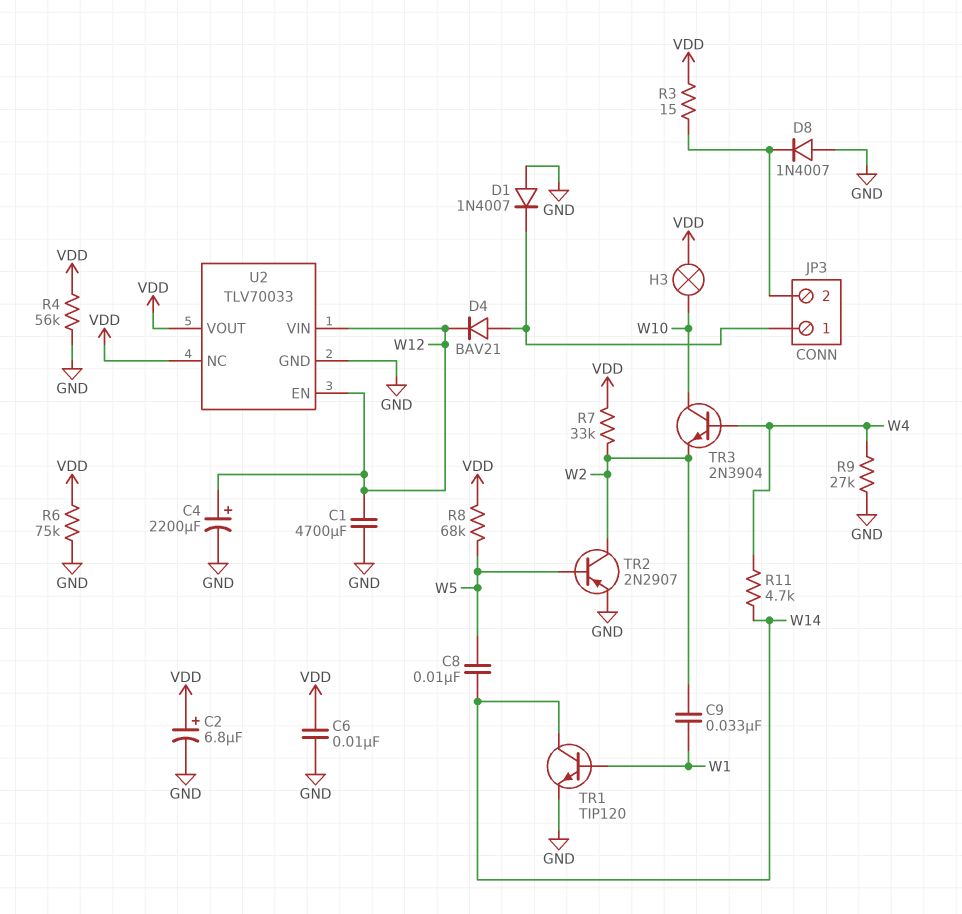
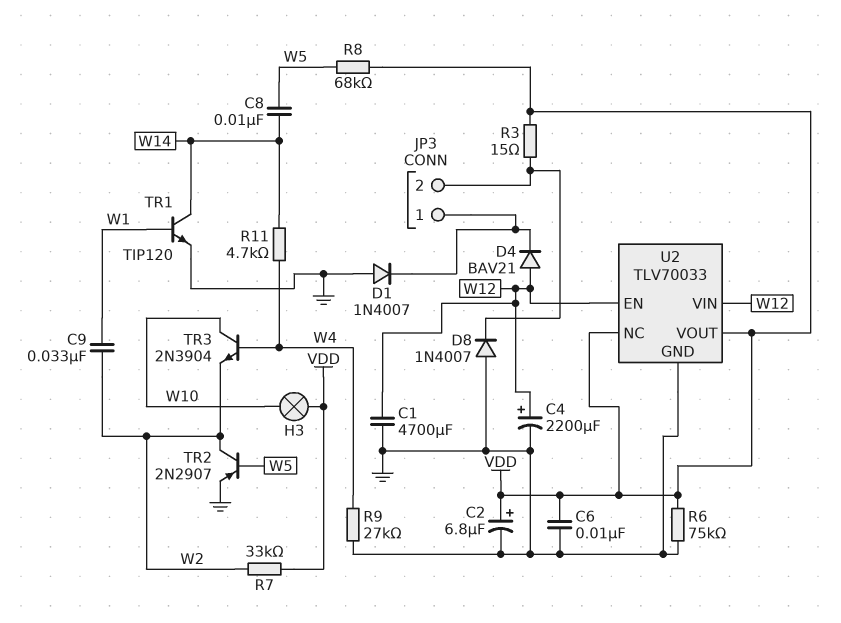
D4: diode BAV21 (A JP3/1, K W12) -> diode BAV21 (A W12, K JP3/1)
R4: 56k (GND, VDD) -> none

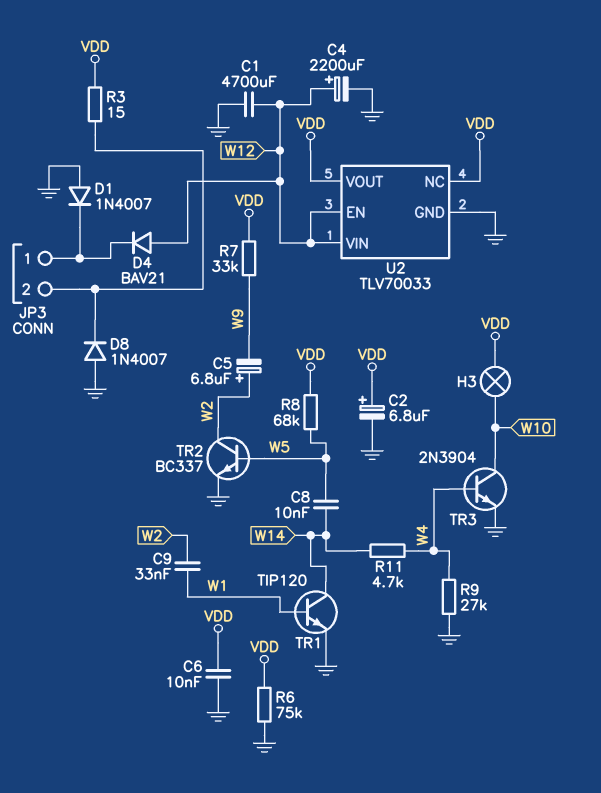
C5: none -> 6.8uF (plus W2, minus W9)
R7: 33k (VDD, W2) -> 33k (VDD, W9)
TR2: PNP 2N2907 (B W5, C W2, E GND) -> NPN BC337 (B W5, C W2, E GND)
TR3: NPN 2N3904 (B W4, C W10, E W2) -> NPN 2N3904 (B W4, C W10, E GND)

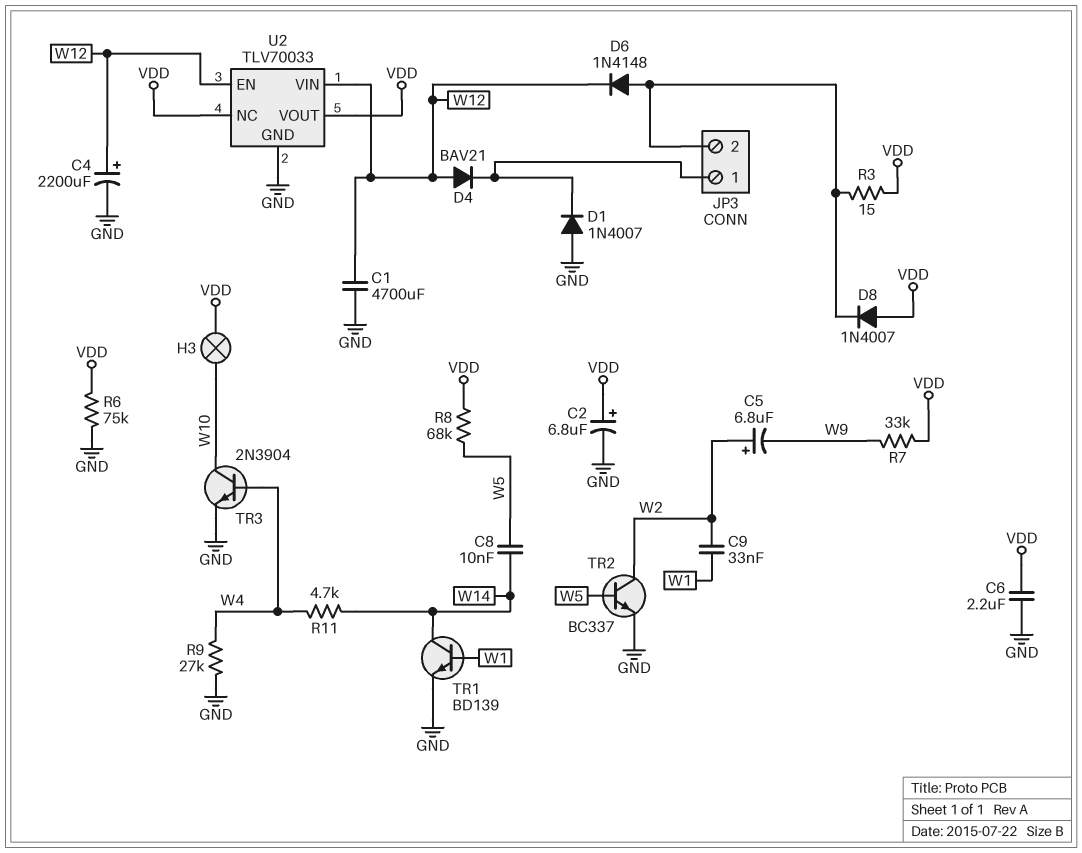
C6: 10nF (GND, VDD) -> 2.2uF (GND, VDD)
D6: none -> diode 1N4148 (A JP3/2, K W12)
D8: diode 1N4007 (A GND, K JP3/2) -> diode 1N4007 (A VDD, K JP3/2)
TR1: NPN TIP120 (B W1, C W14, E GND) -> NPN BD139 (B W1, C W14, E GND)

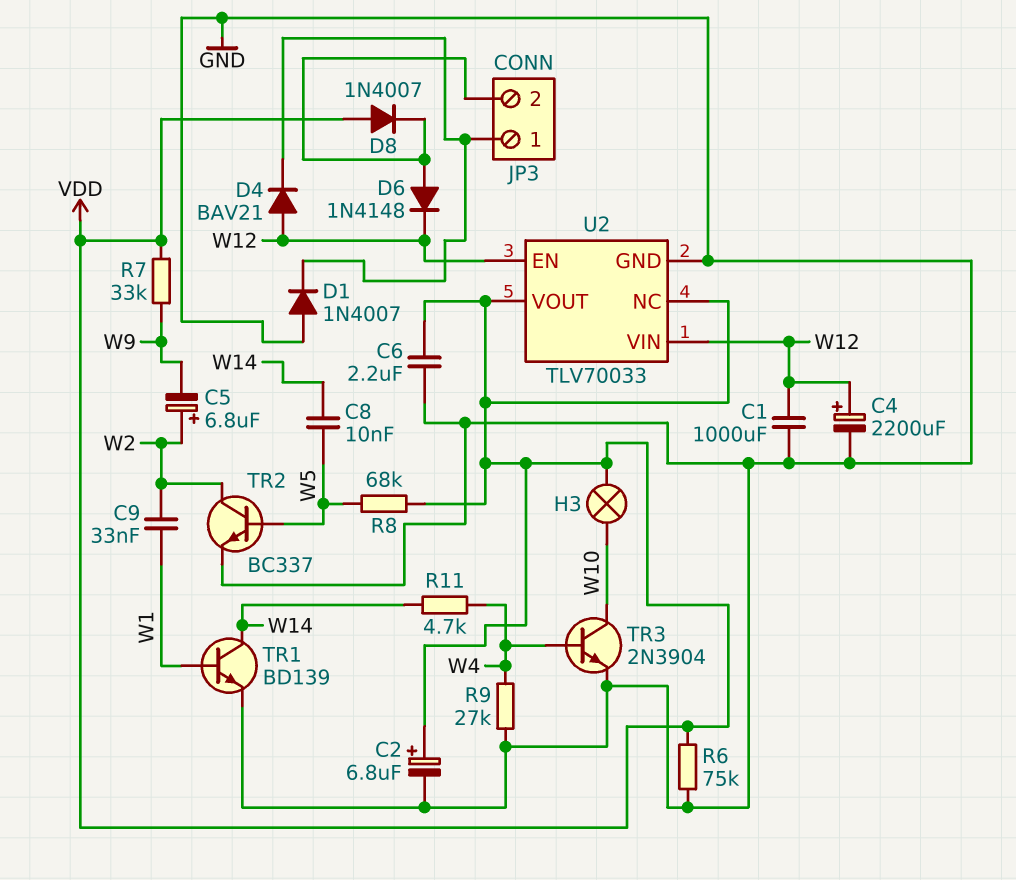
C1: 4700uF (GND, W12) -> 1000uF (GND, W12)
R3: 15 (JP3/2, VDD) -> none

